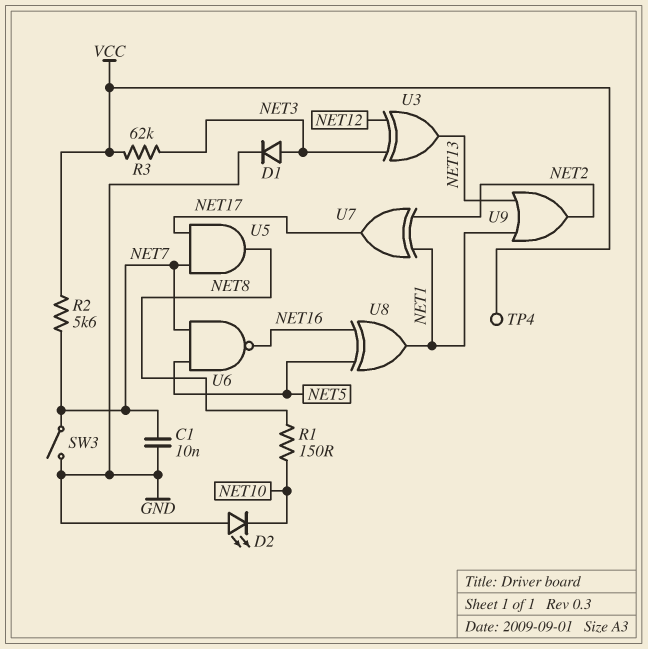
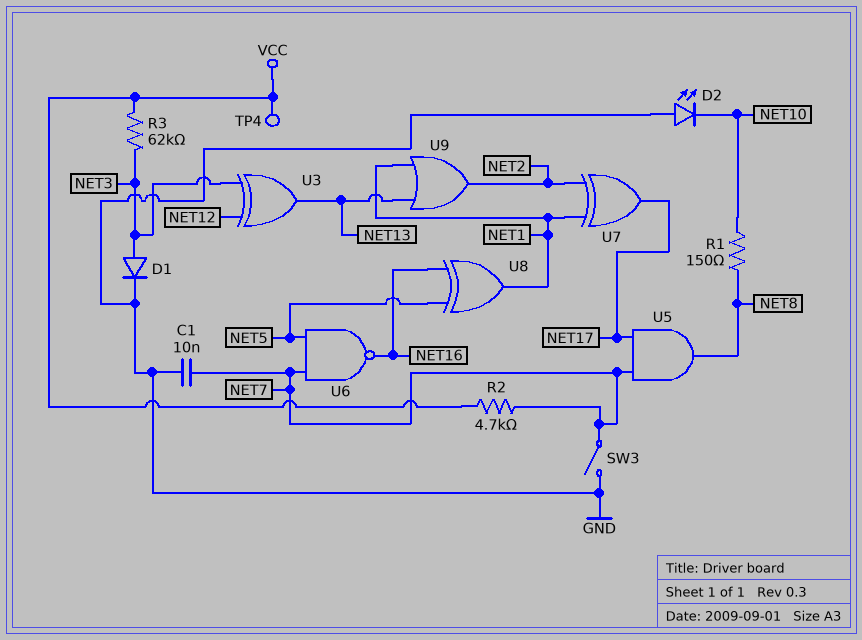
R2: 5.6k (NET7, VCC) -> 4.7k (NET7, VCC)

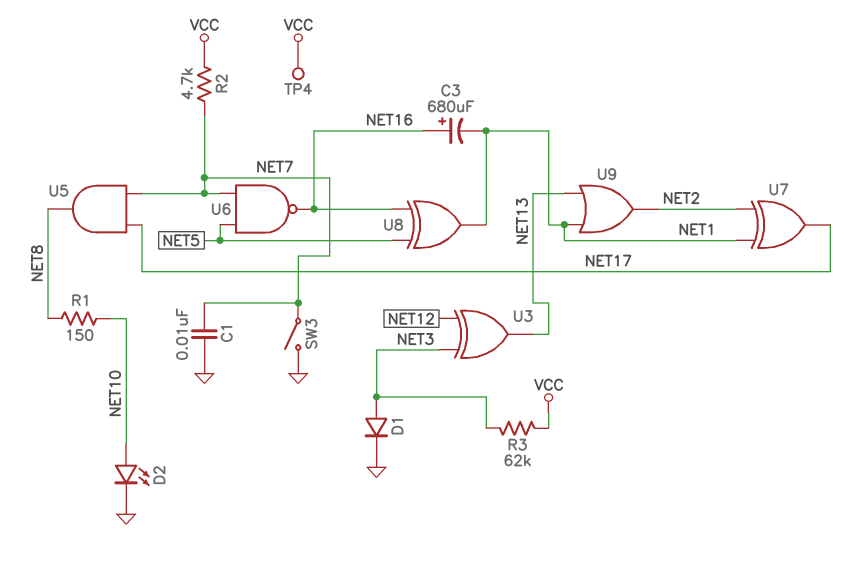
C3: none -> 680uF (plus NET16, minus NET1)
D2: LED (A GND, K NET10) -> LED (A NET10, K GND)

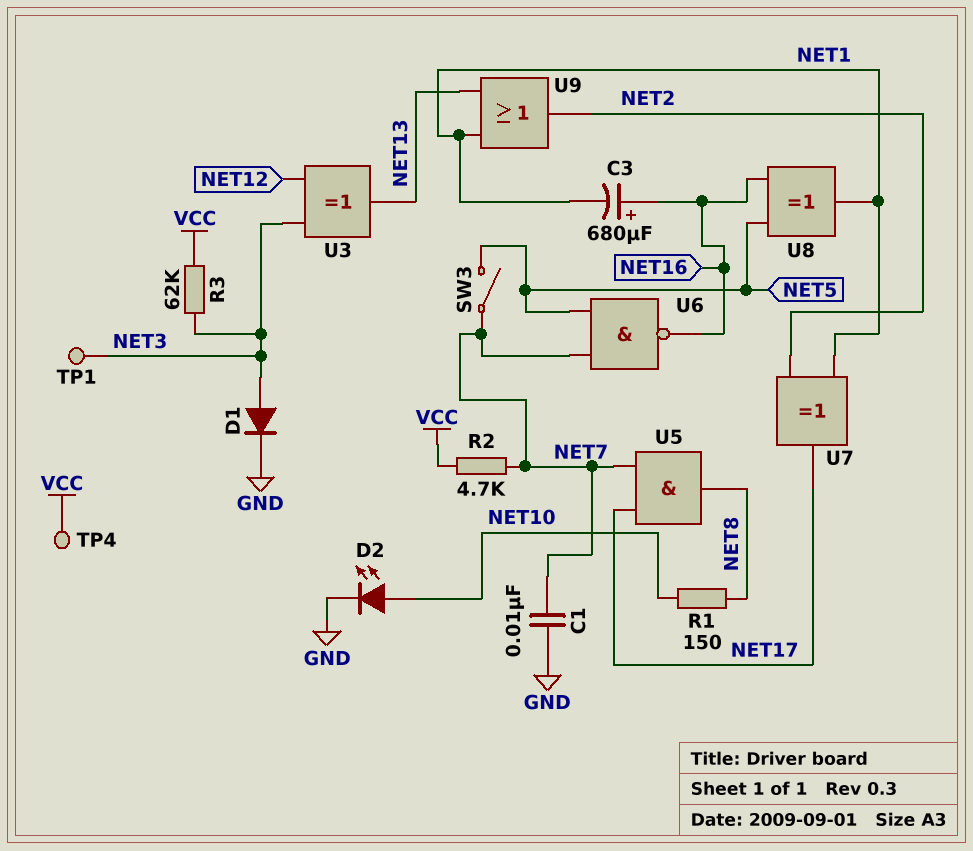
SW3: switch (GND, NET7) -> switch (NET5, NET7)
TP1: none -> test point (NET3)

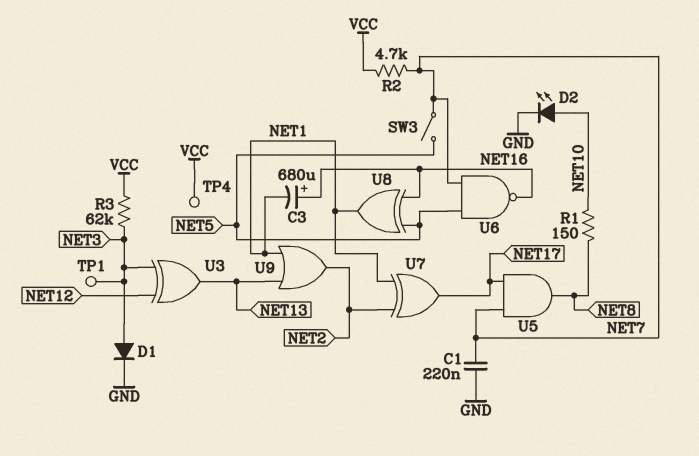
C1: 10nF (GND, NET7) -> 220nF (GND, NET7)

